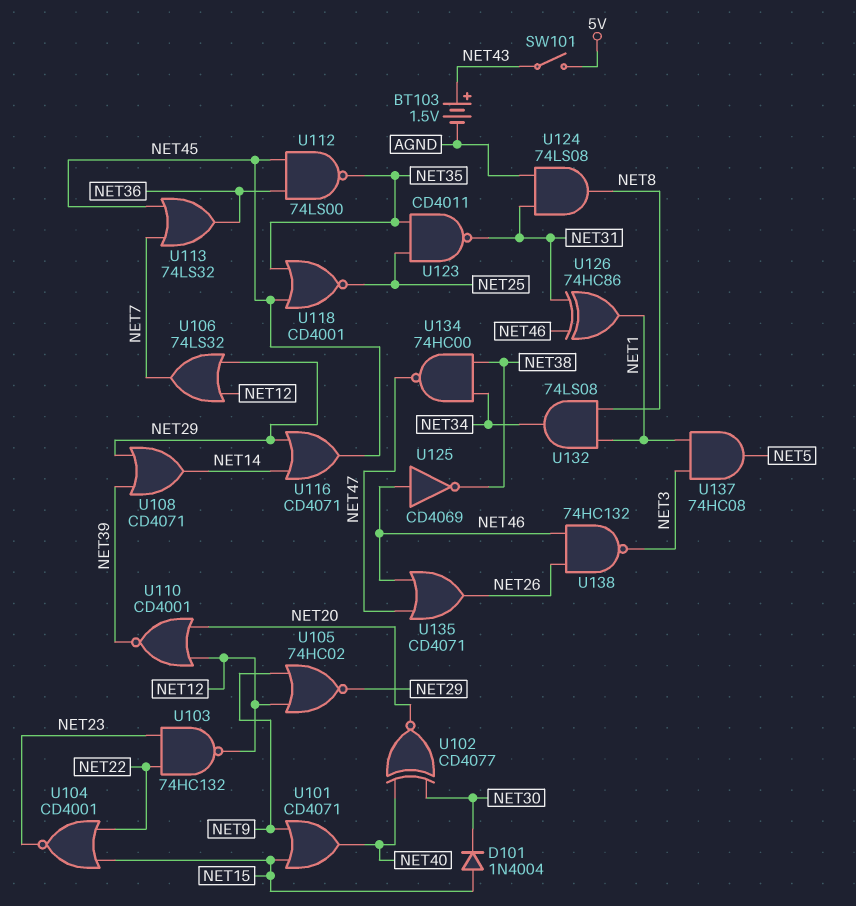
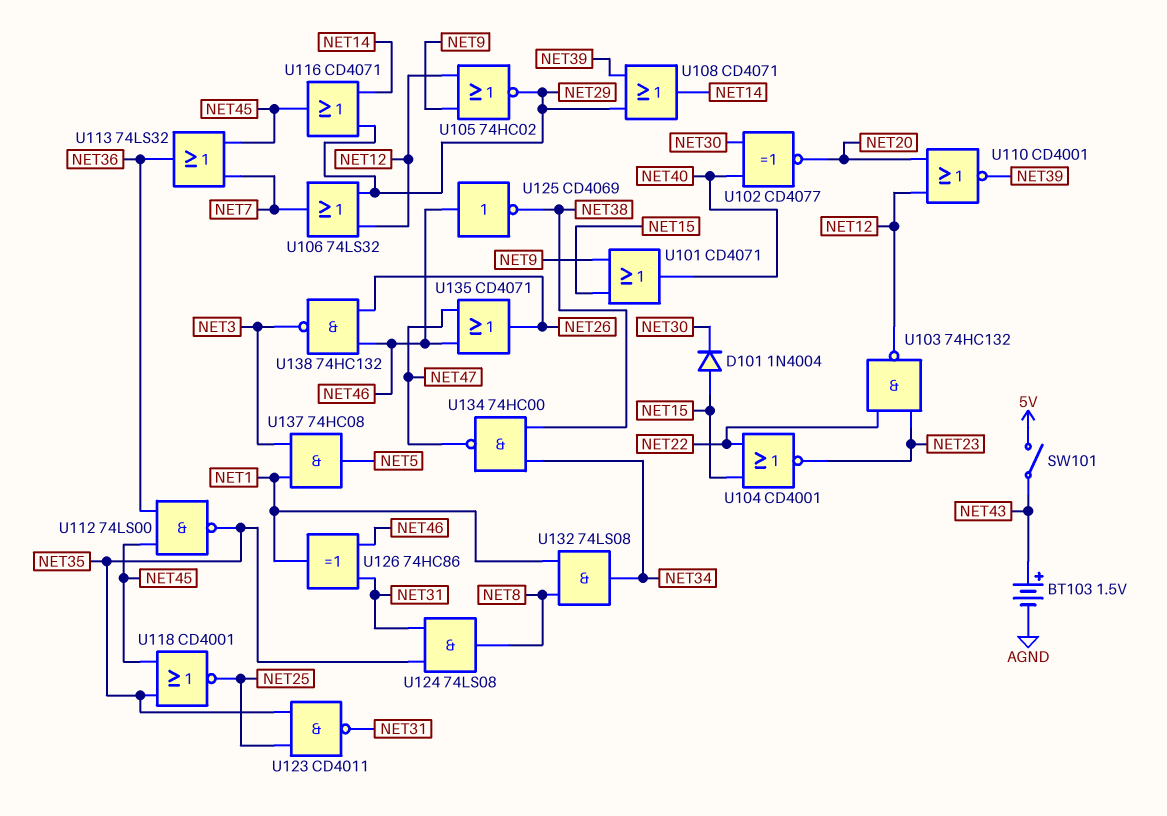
U124: AND 74LS08 (in AGND, in NET31, out NET8) -> AND 74LS08 (in NET31, in NET35, out NET8)

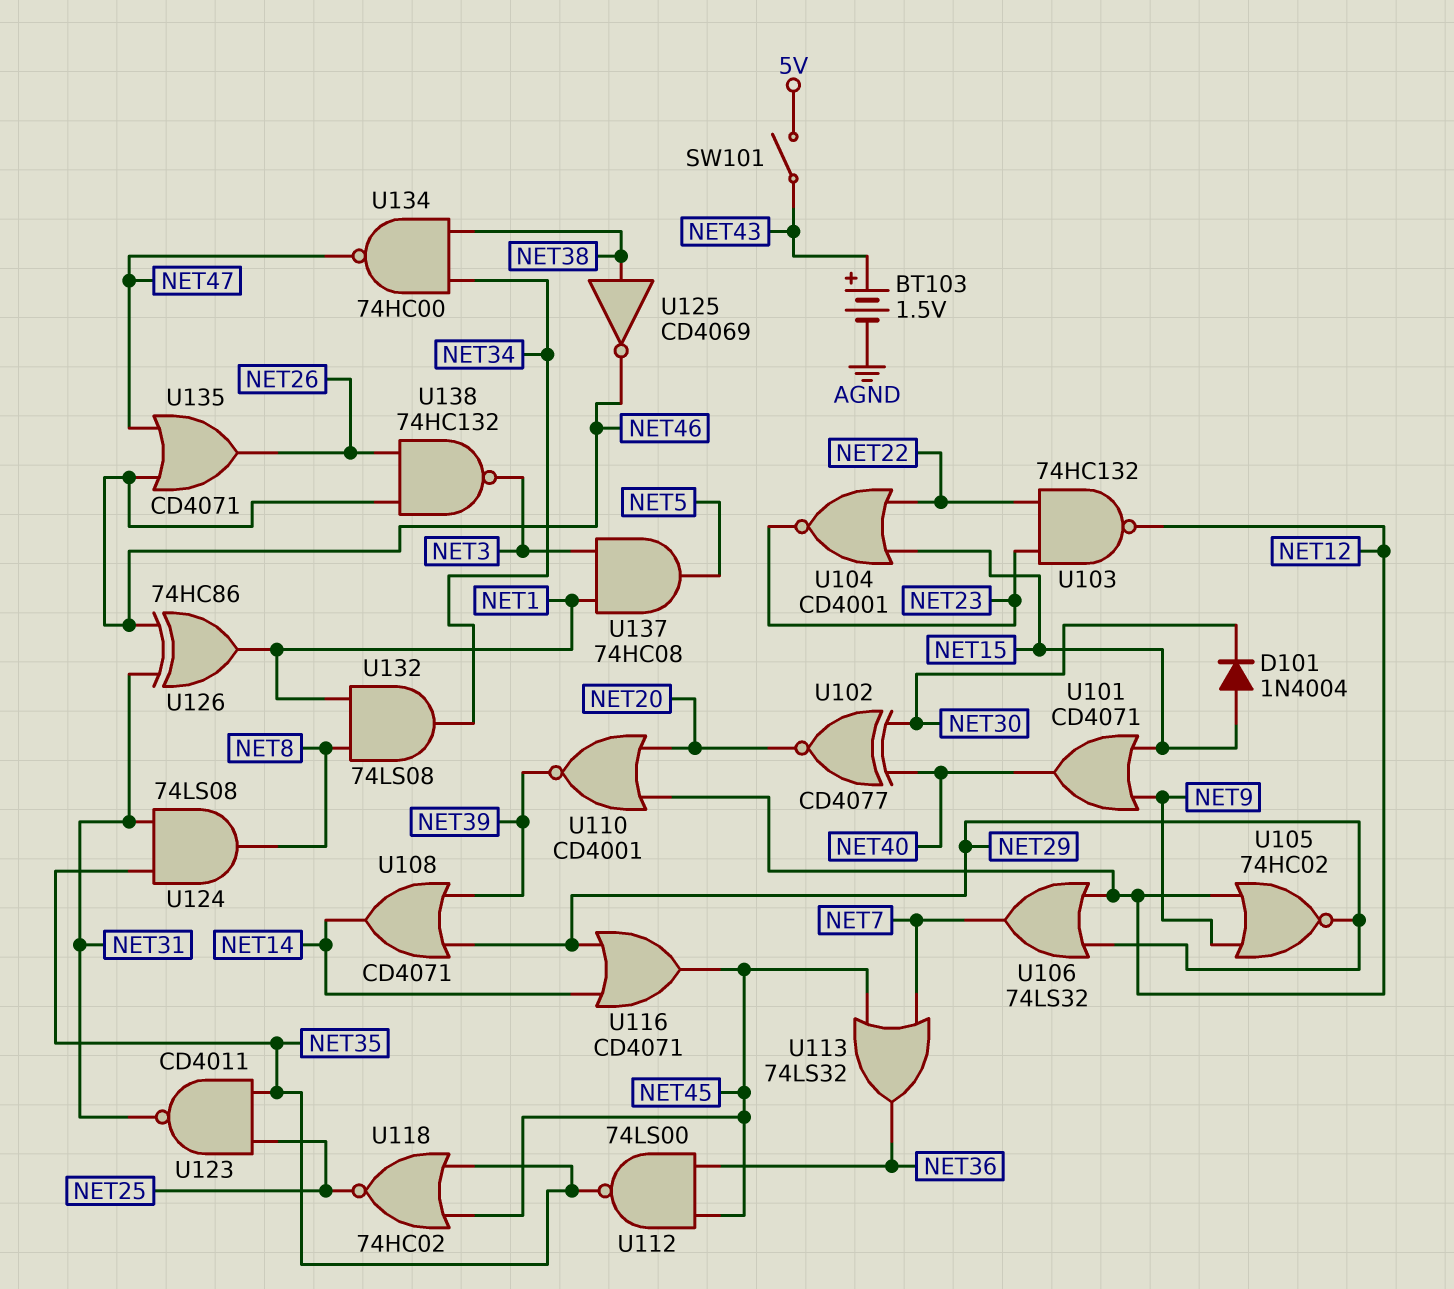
U118: NOR CD4001 (in NET35, in NET45, out NET25) -> NOR 74HC02 (in NET35, in NET45, out NET25)
U125: NOT CD4069 (in NET46, out NET38) -> NOT CD4069 (in NET38, out NET46)

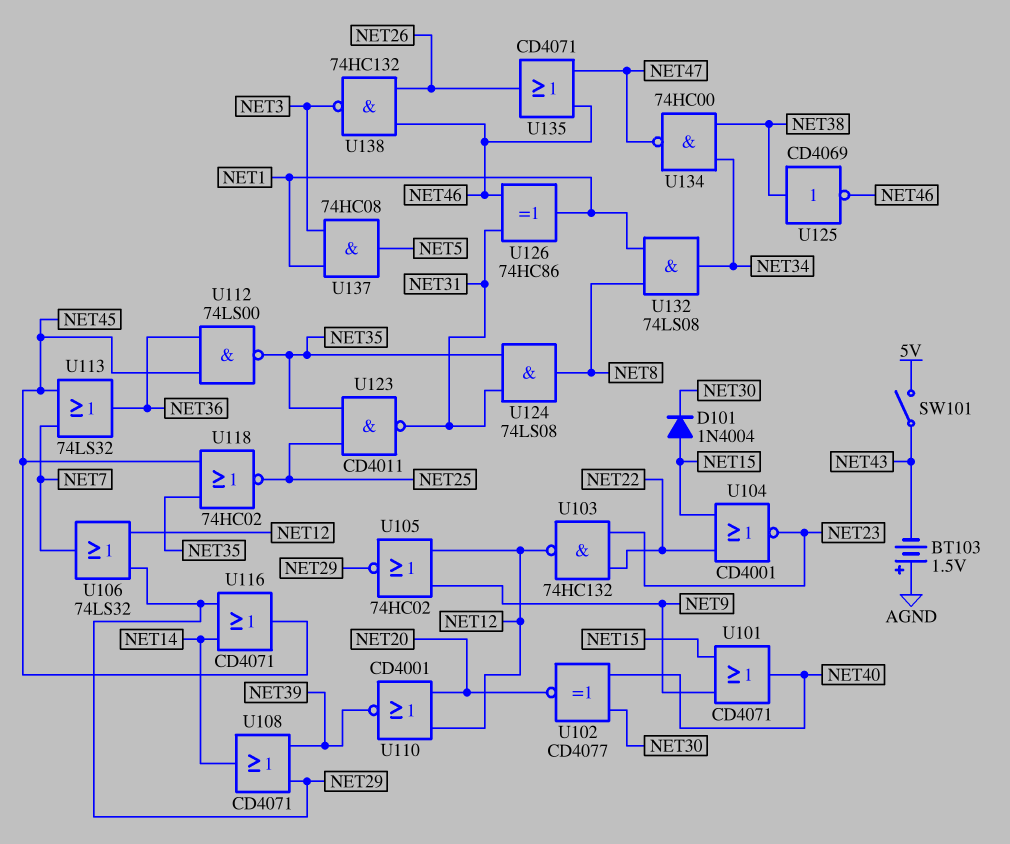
BT103: 1.5V (plus NET43, minus AGND) -> 1.5V (plus AGND, minus NET43)

